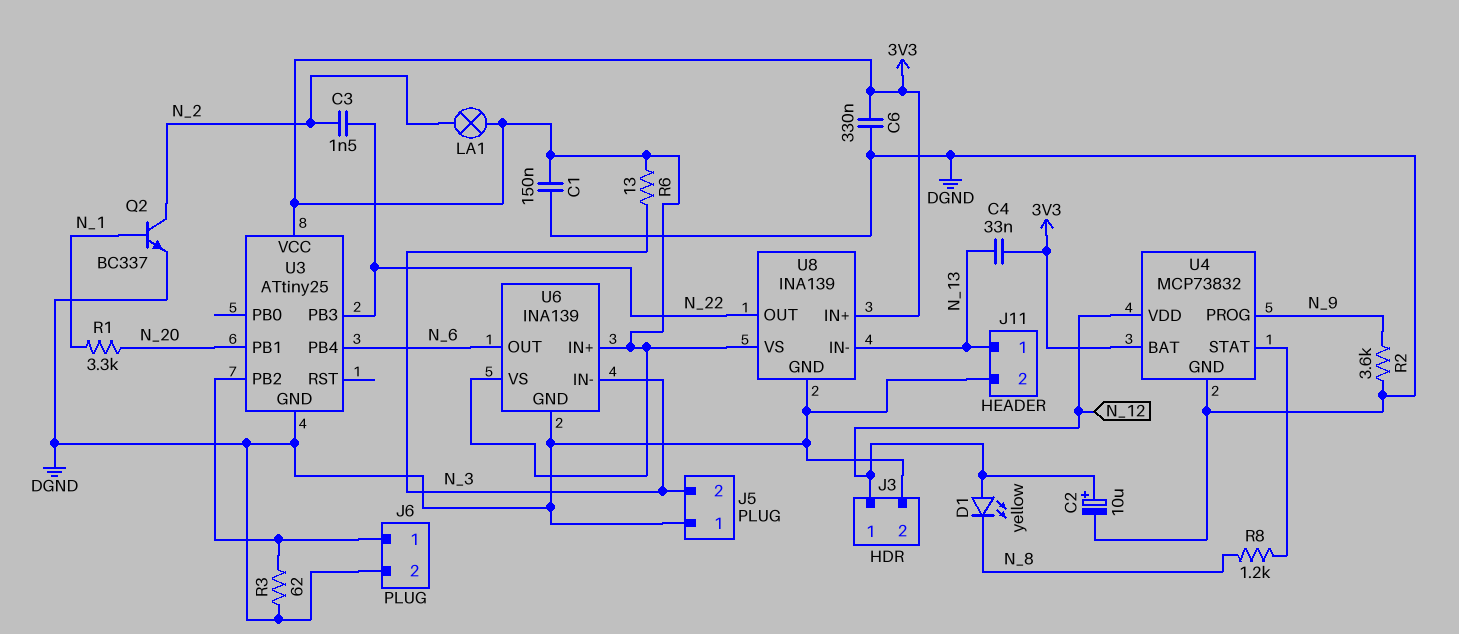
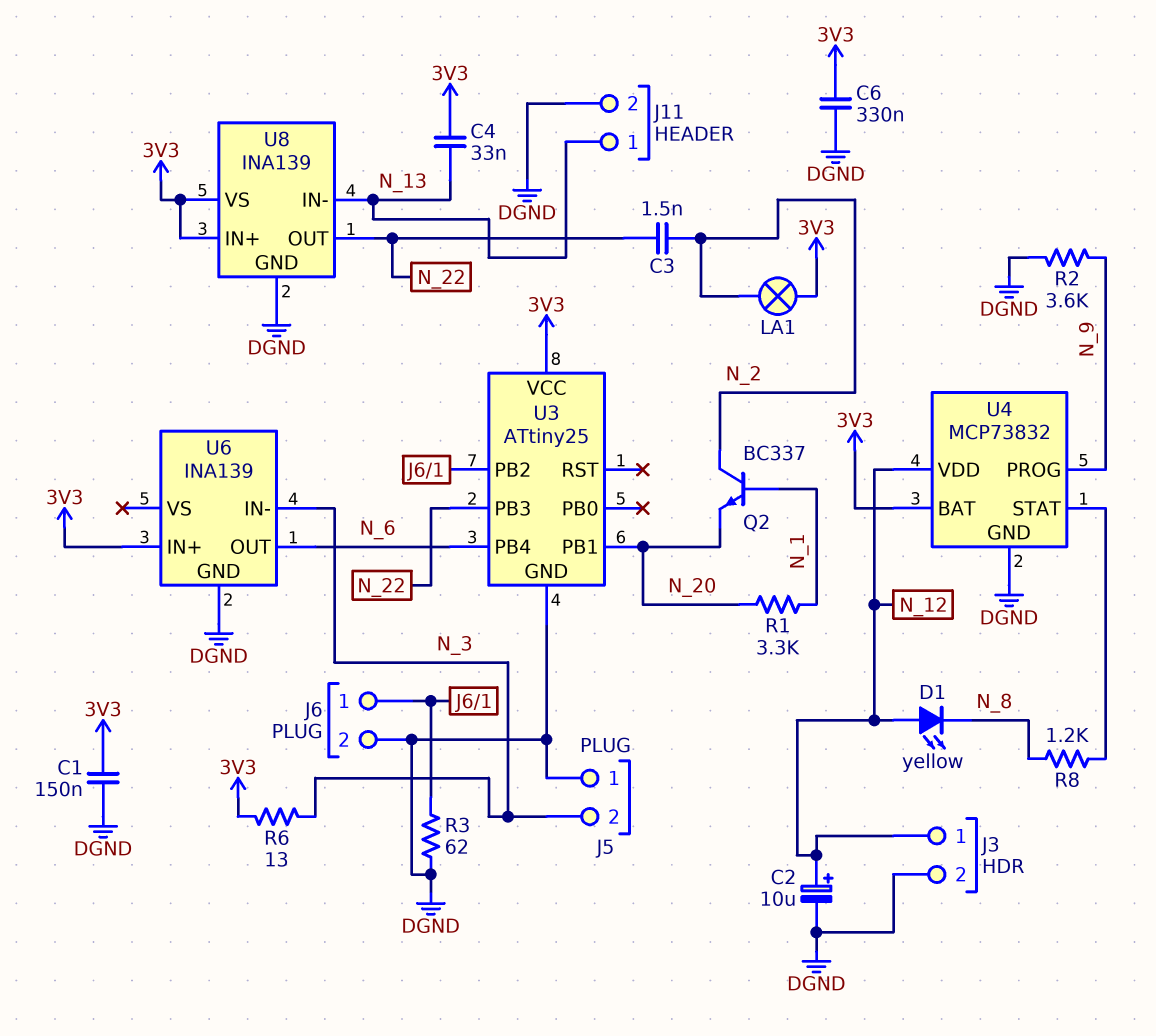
Q2: NPN BC337 (B N_1, C N_2, E DGND) -> NPN BC337 (B N_1, C N_2, E N_20)
U6 pin VS: 3V3 -> none

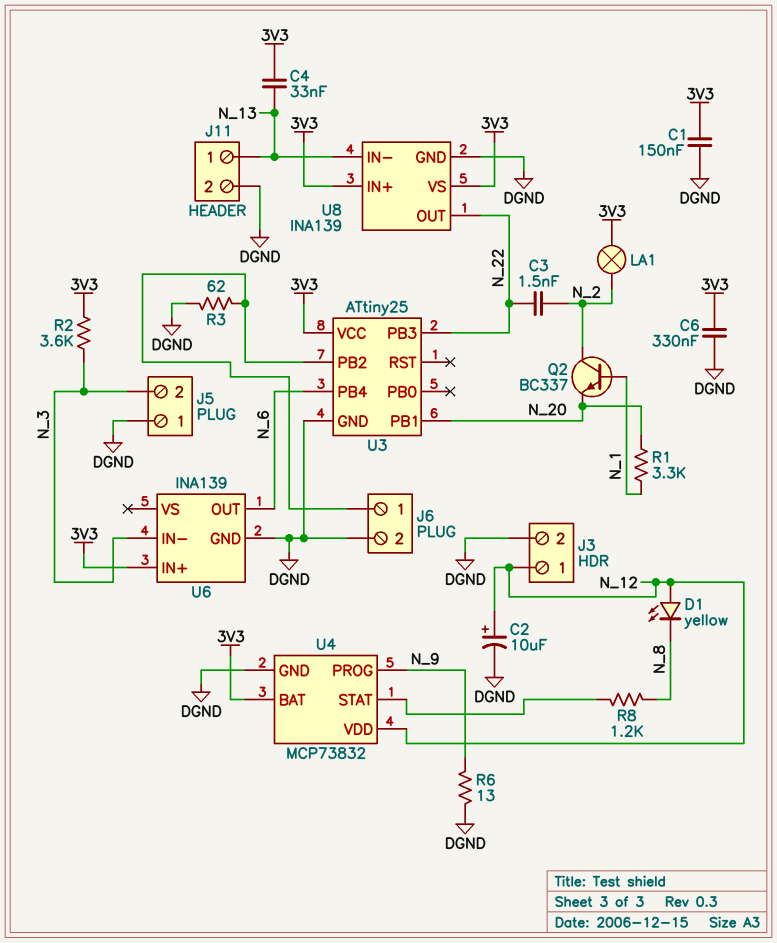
R2: 3.6k (DGND, N_9) -> 3.6k (3V3, N_3)
R6: 13 (3V3, N_3) -> 13 (DGND, N_9)

